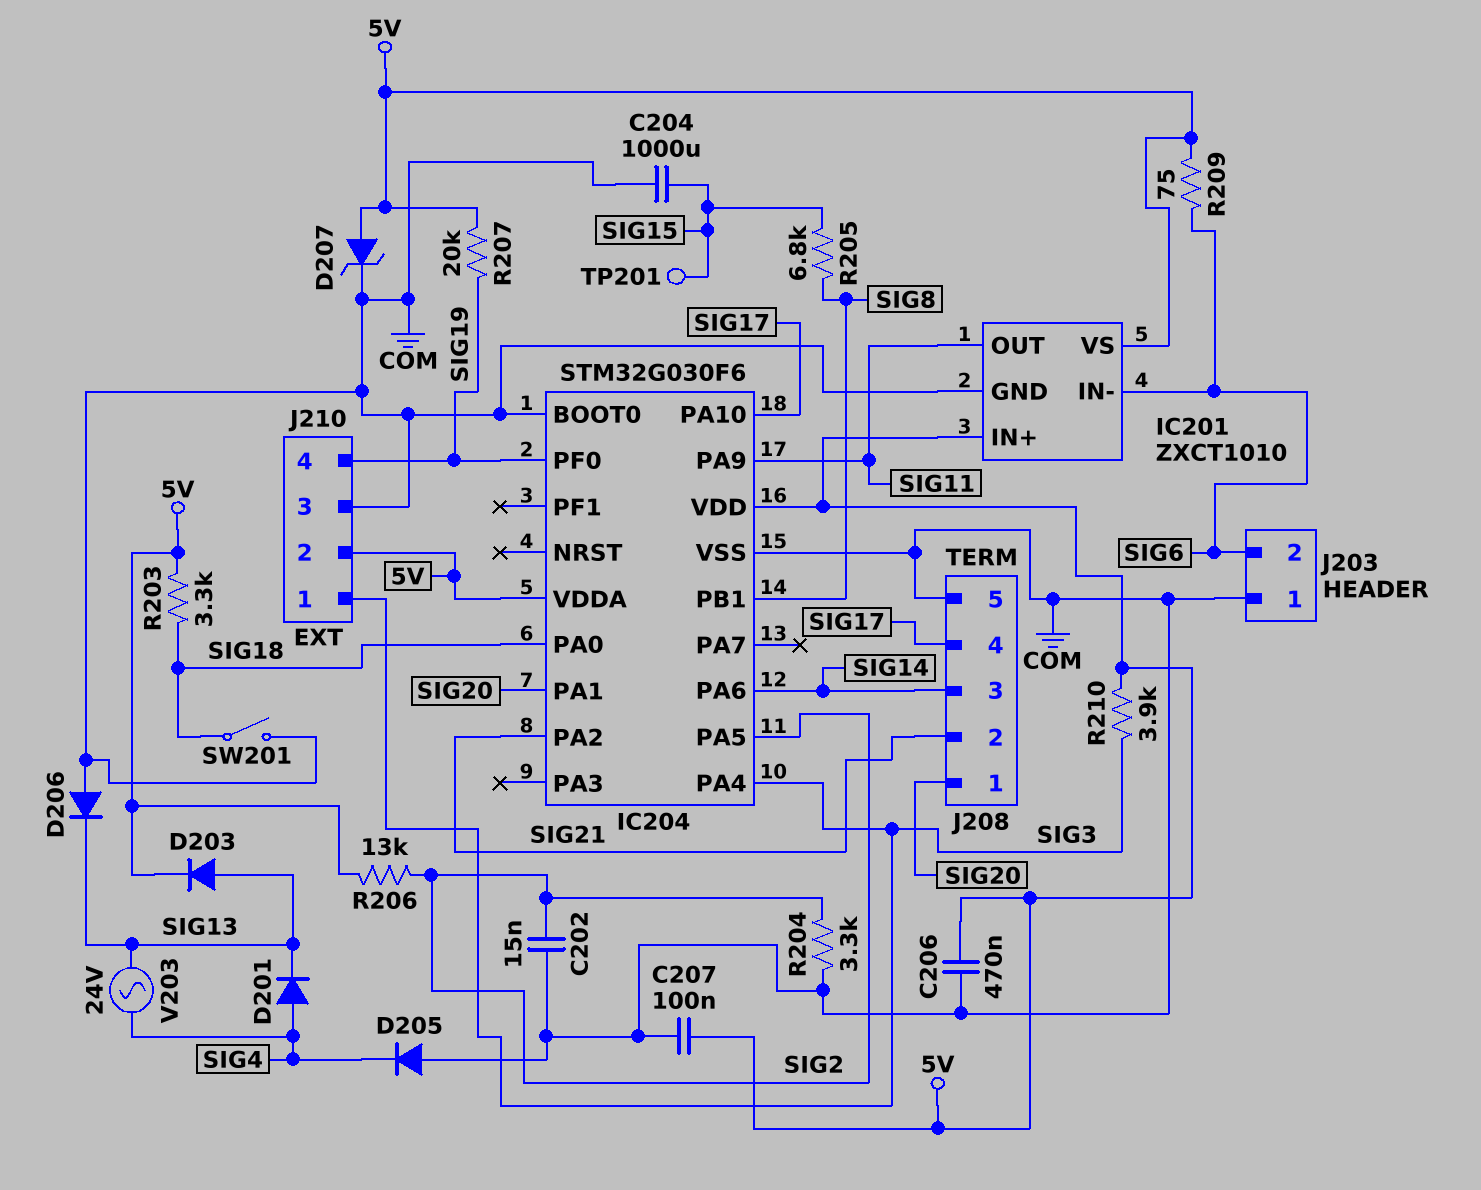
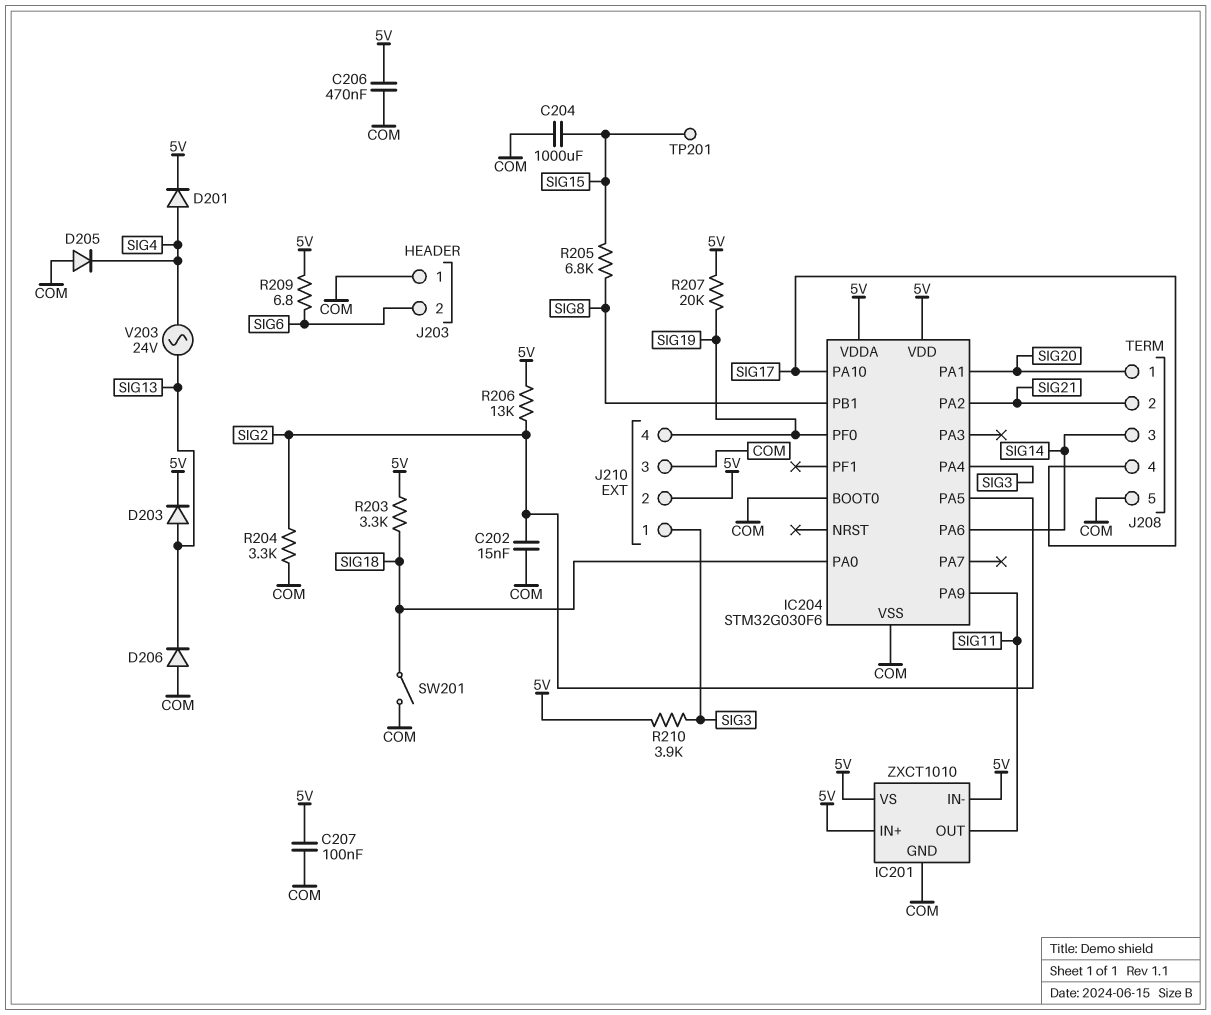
D201: diode (A SIG4, K SIG13) -> diode (A SIG4, K 5V)
D207: zener (A 5V, K COM) -> none
IC201 pin IN-: SIG6 -> 5V
R209: 75 (5V, SIG6) -> 6.8 (5V, SIG6)

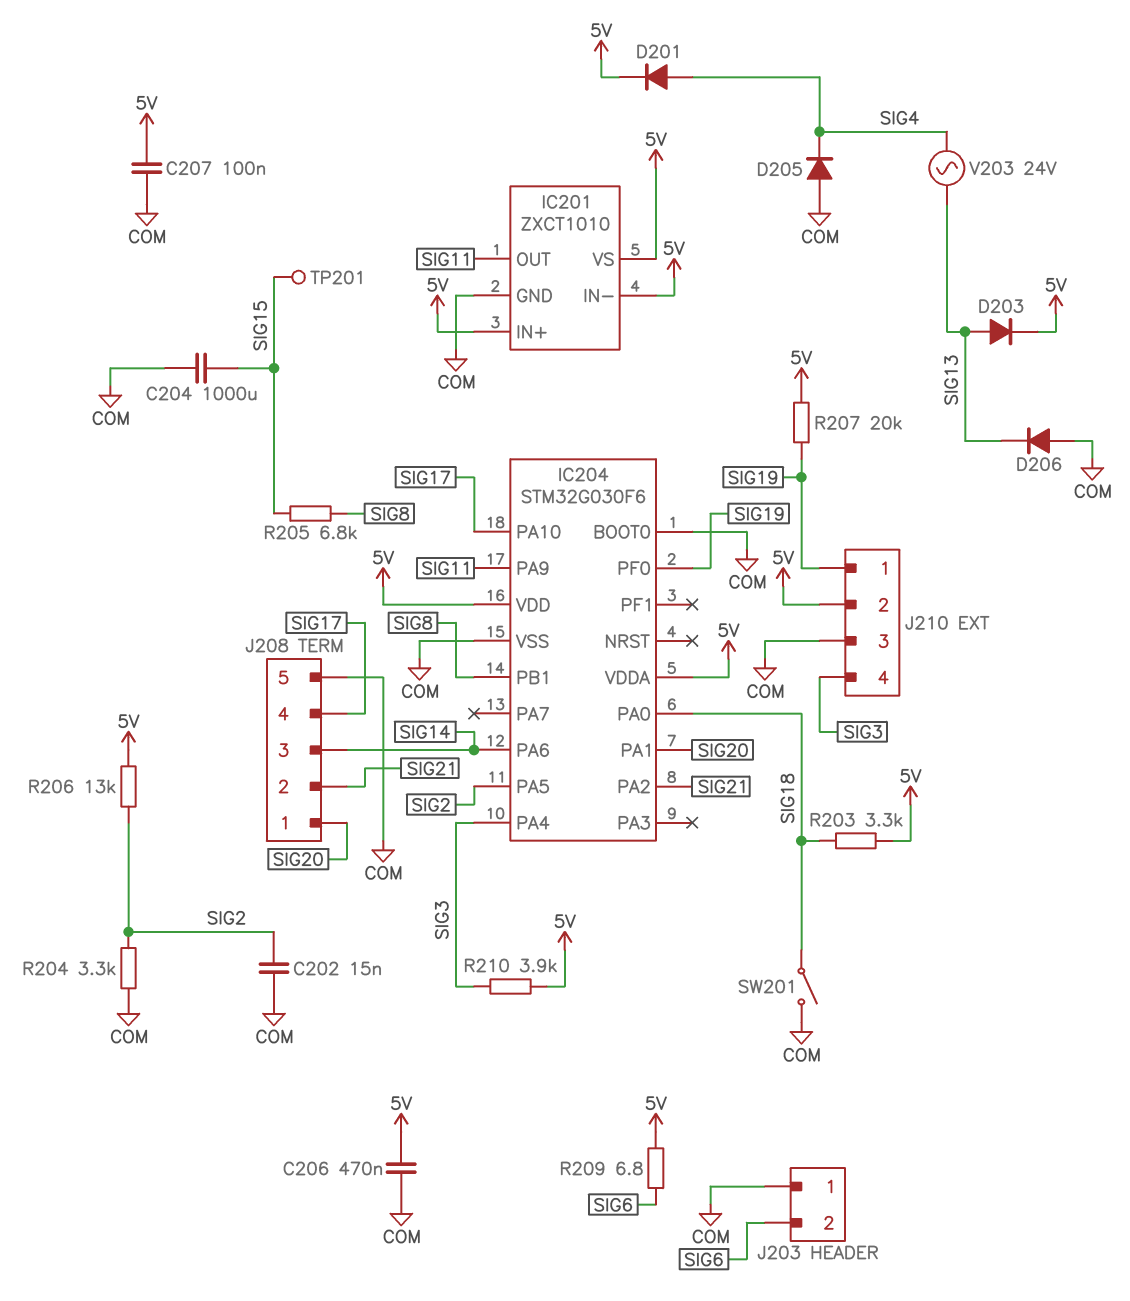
J210 pin 1: SIG3 -> SIG19
J210 pin 4: SIG19 -> SIG3

